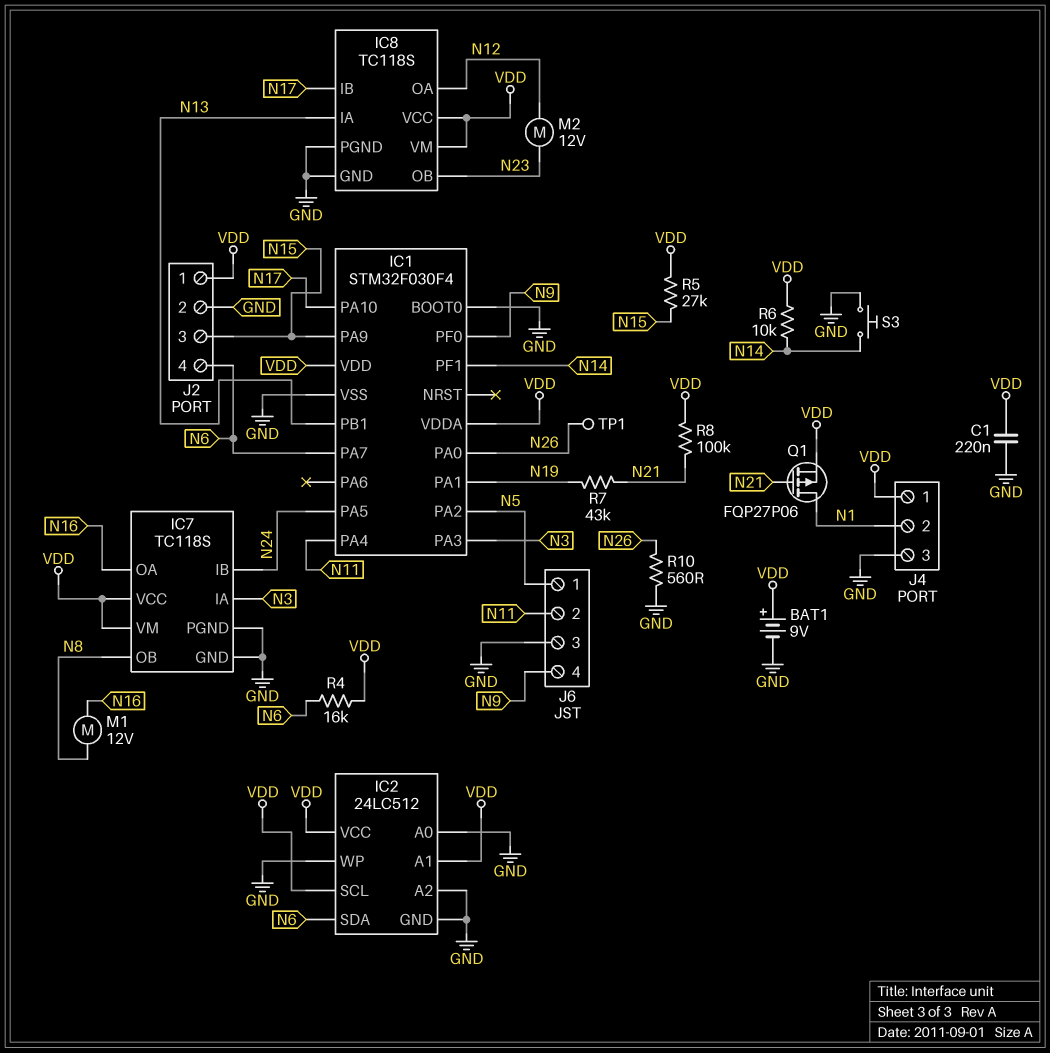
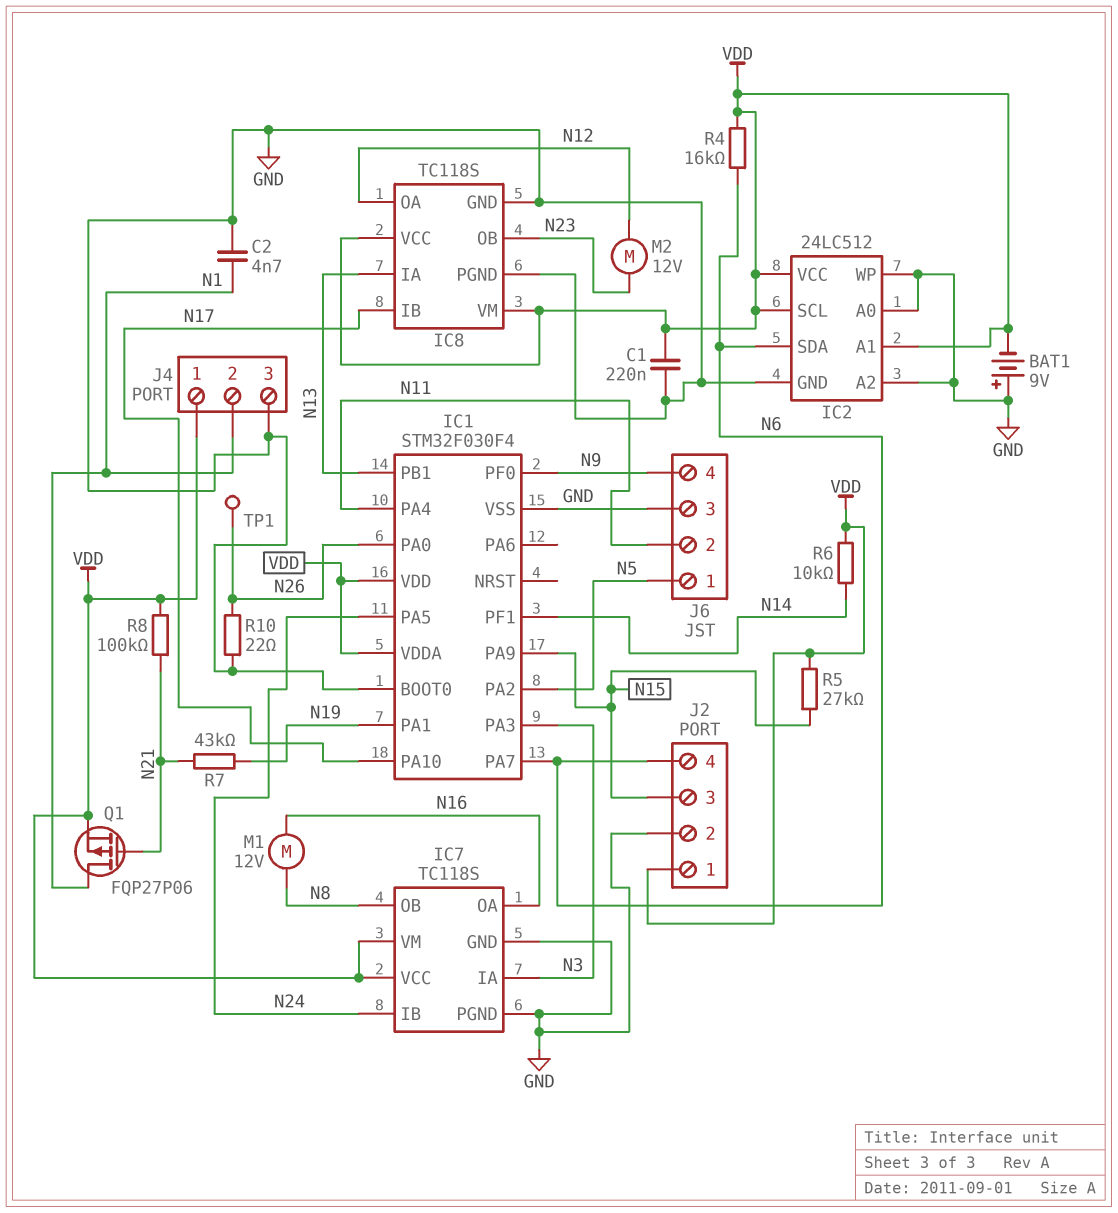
BAT1: 9V (plus VDD, minus GND) -> 9V (plus GND, minus VDD)
C2: none -> 4.7nF (GND, N1)
R10: 560 (GND, N26) -> 22 (GND, N26)
S3: button (GND, N14) -> none

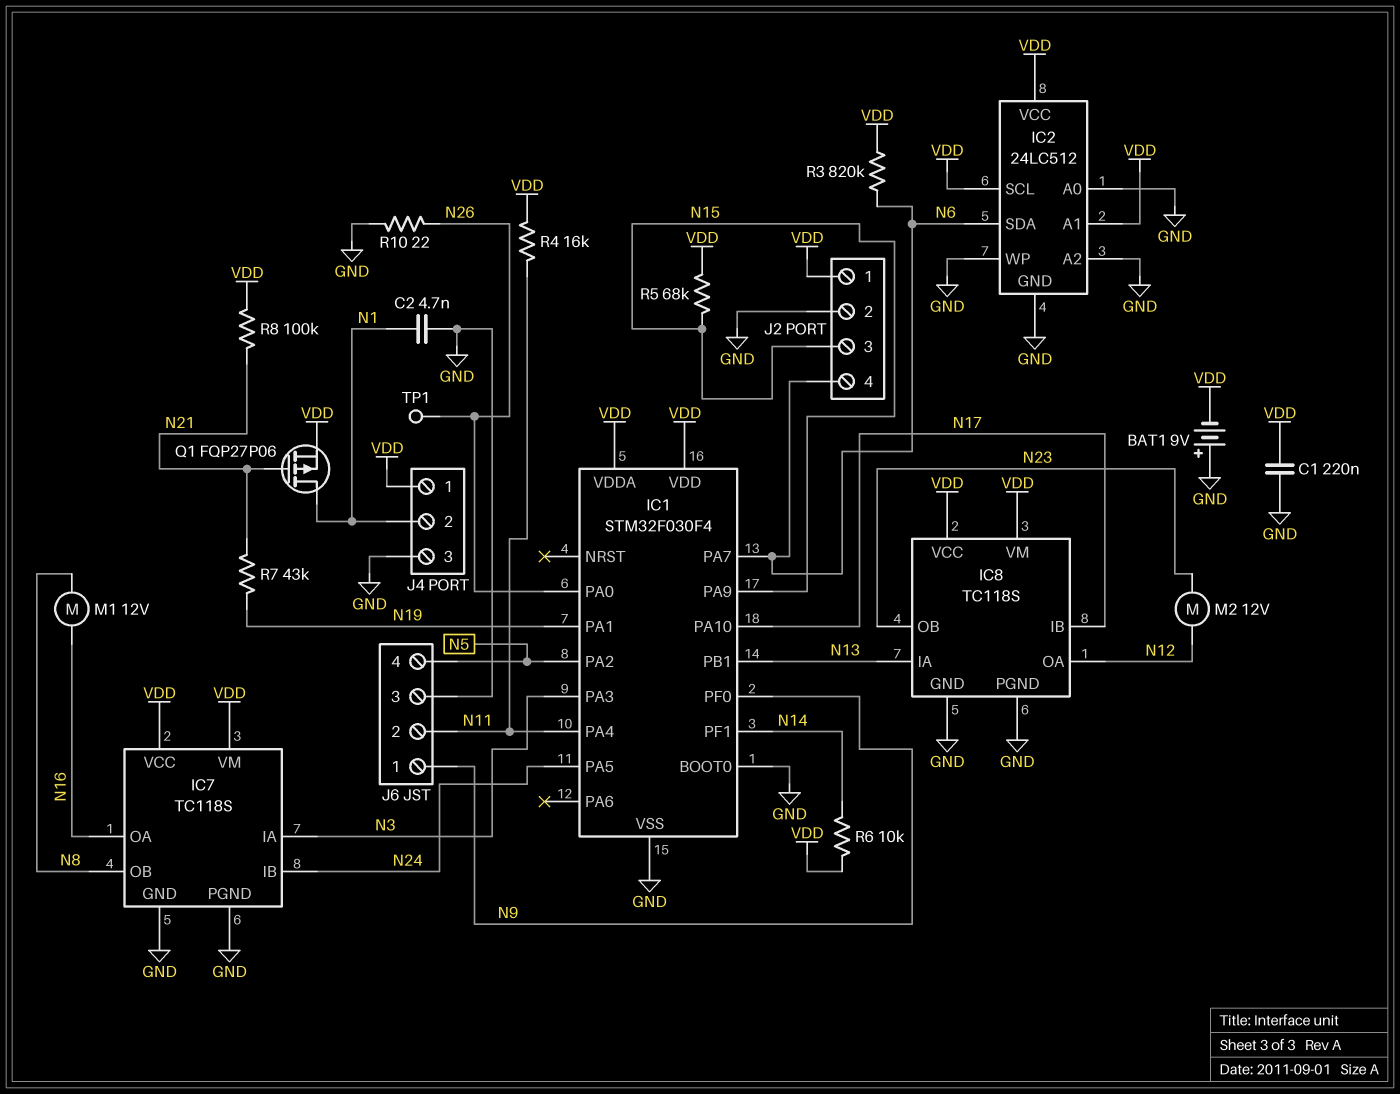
J6 pin 1: N5 -> N9
J6 pin 4: N9 -> N5
R3: none -> 820k (N6, VDD)
R4: 16k (N6, VDD) -> 16k (N11, VDD)
R5: 27k (N15, VDD) -> 68k (N15, VDD)

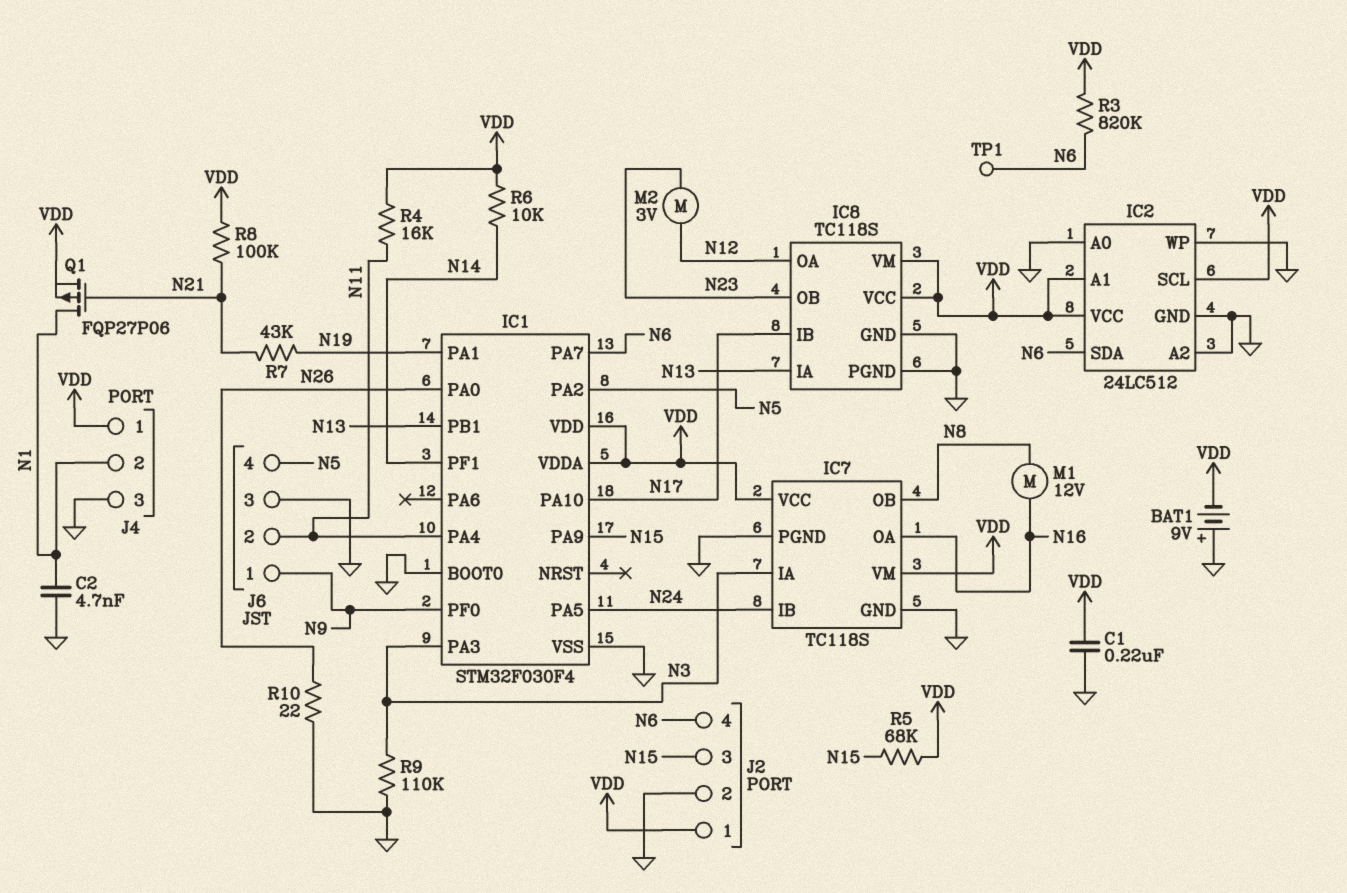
M2: motor 12V (N12, N23) -> motor 3V (N12, N23)
R9: none -> 110k (GND, N3)
TP1: test point (N26) -> test point (N6)

